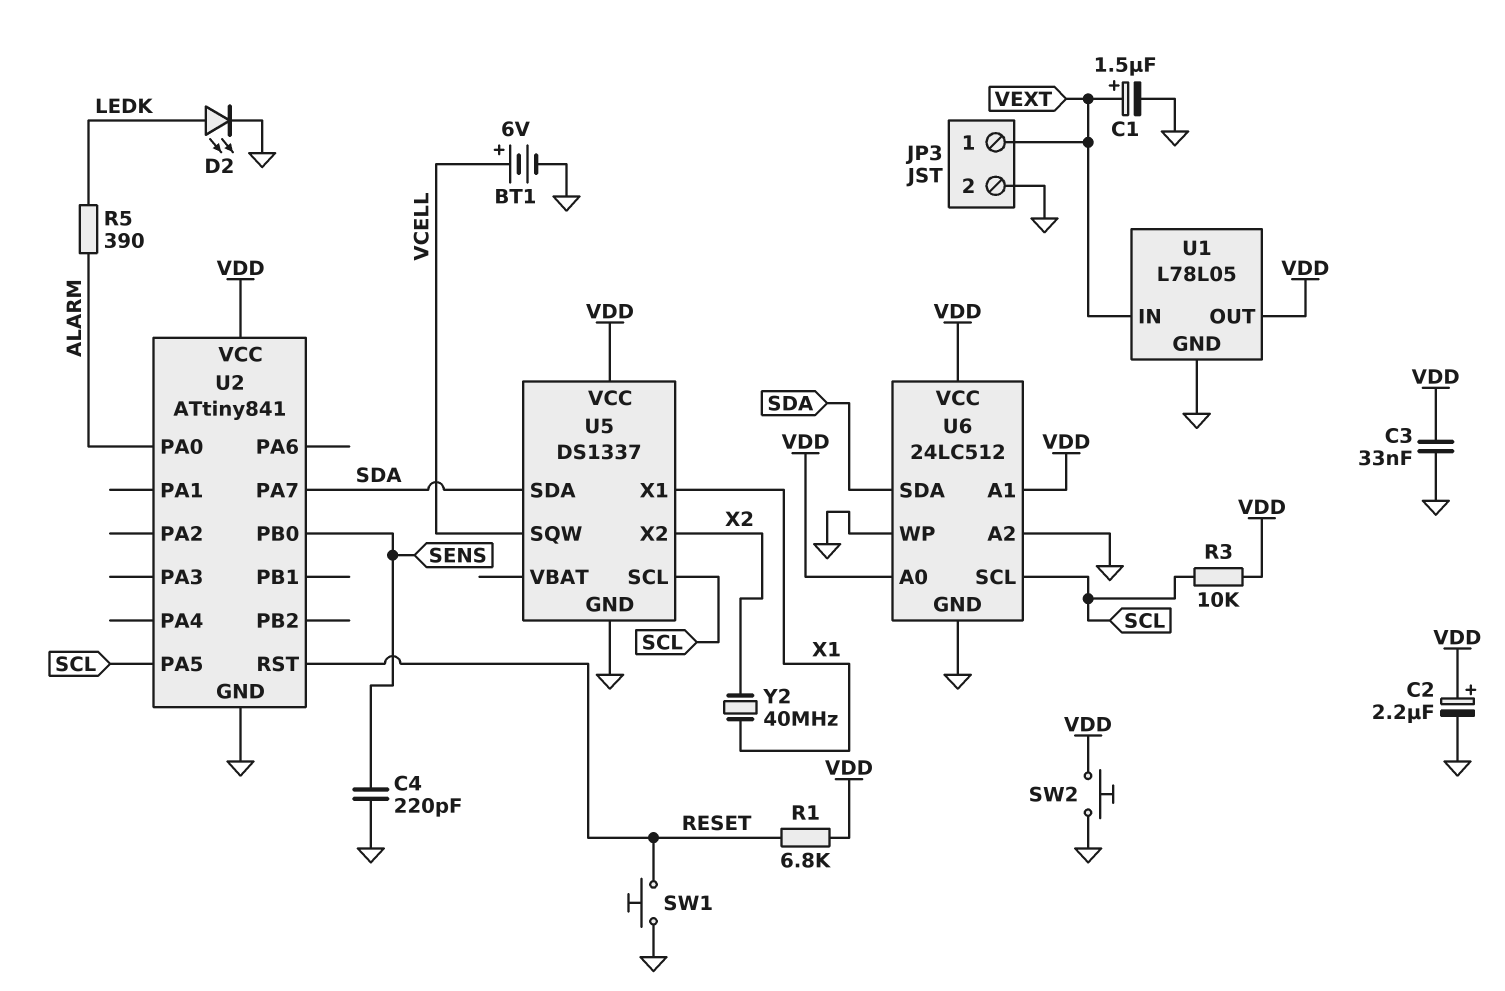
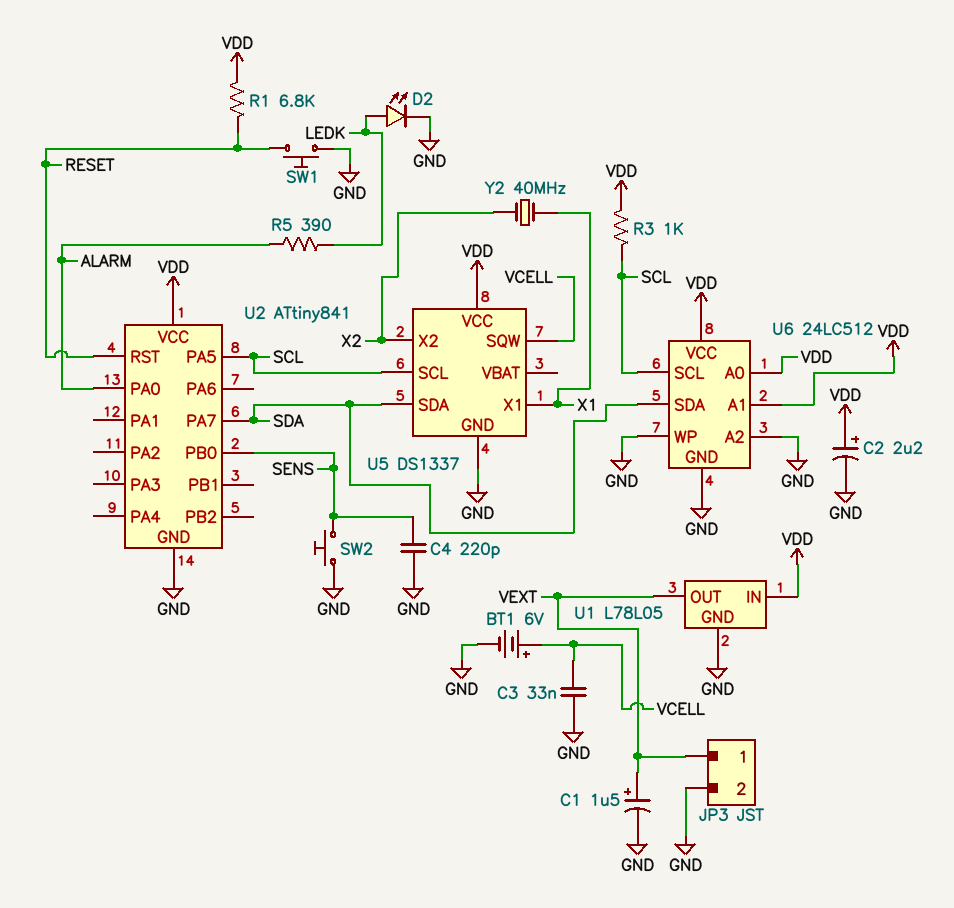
C3: 33nF (GND, VDD) -> 33nF (GND, VCELL)
R3: 10k (SCL, VDD) -> 1k (SCL, VDD)
SW2: button (GND, VDD) -> button (GND, SENS)
U1 pin IN: VEXT -> VDD
U1 pin OUT: VDD -> VEXT

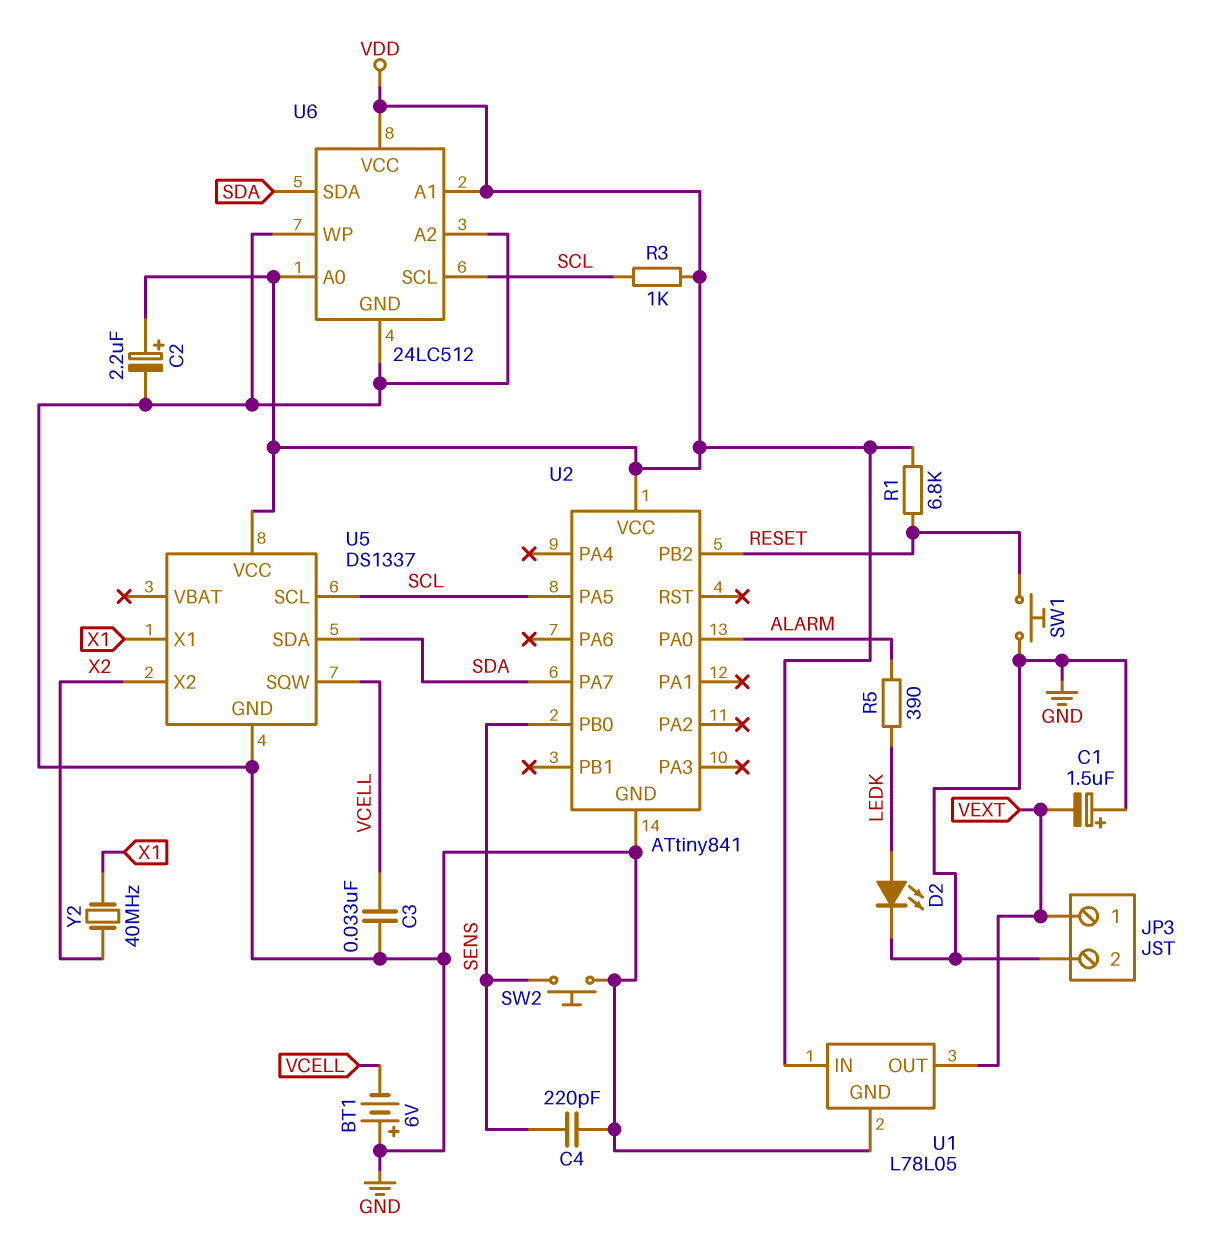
BT1: 6V (plus VCELL, minus GND) -> 6V (plus GND, minus VCELL)
C1: 1.5uF (plus VEXT, minus GND) -> 1.5uF (plus GND, minus VEXT)
U2 pin PB2: none -> RESET
U2 pin RST: RESET -> none

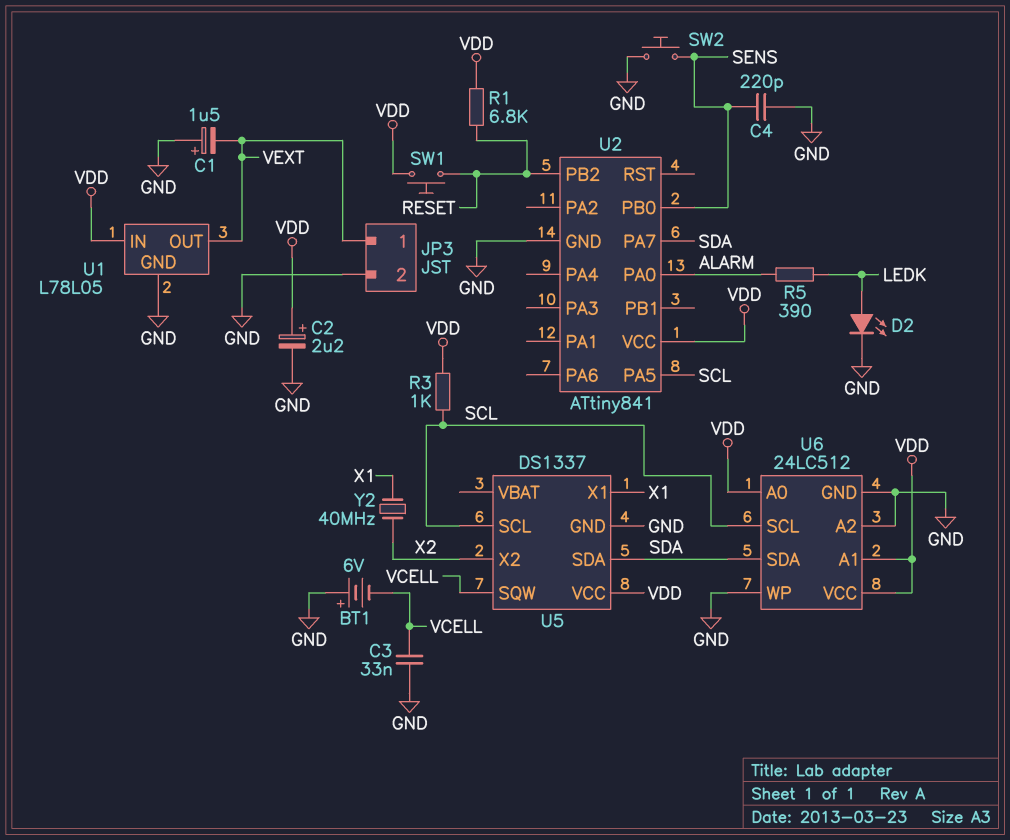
SW1: button (GND, RESET) -> button (RESET, VDD)

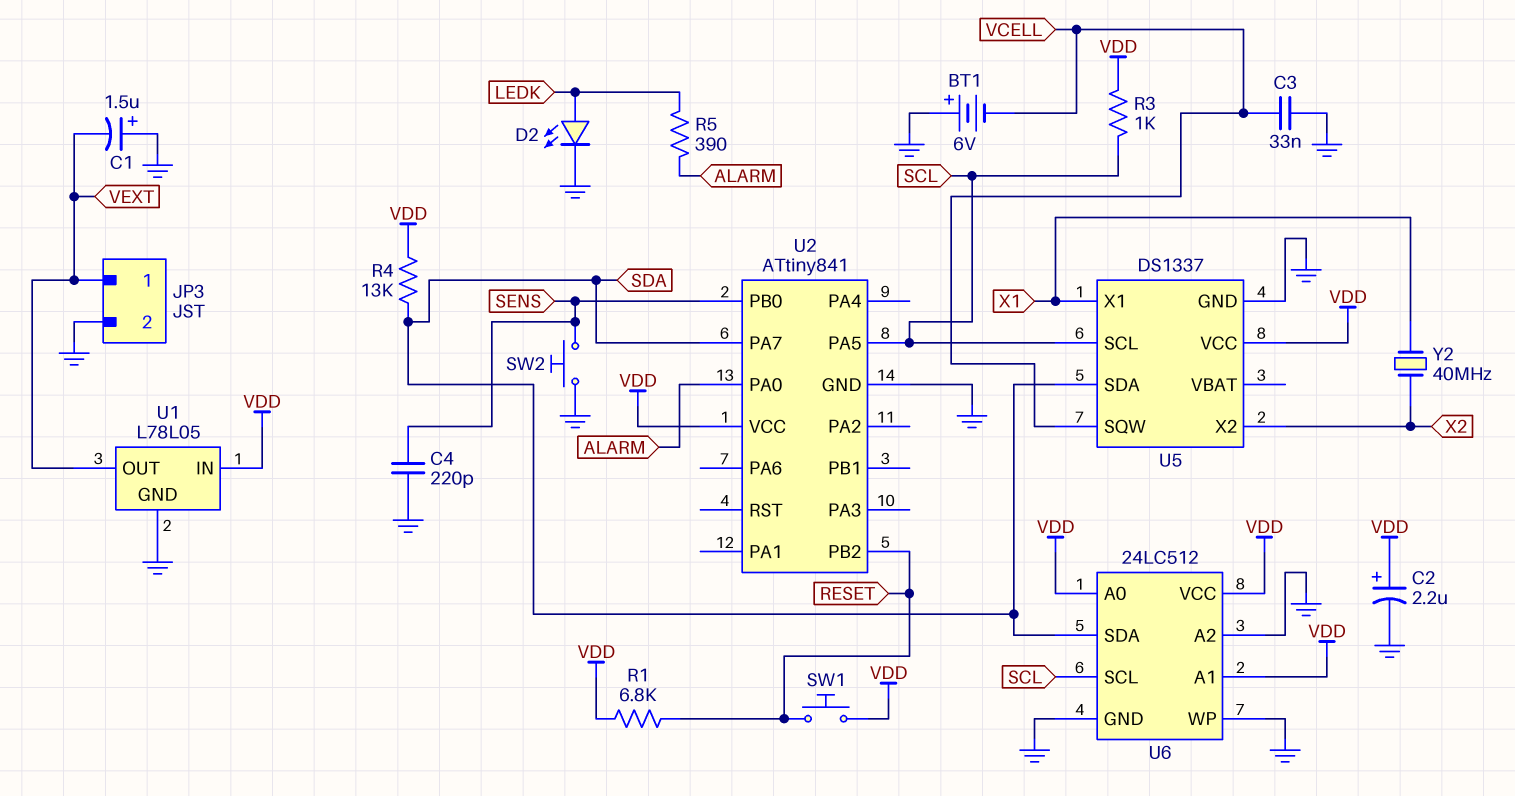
R4: none -> 13k (SDA, VDD)

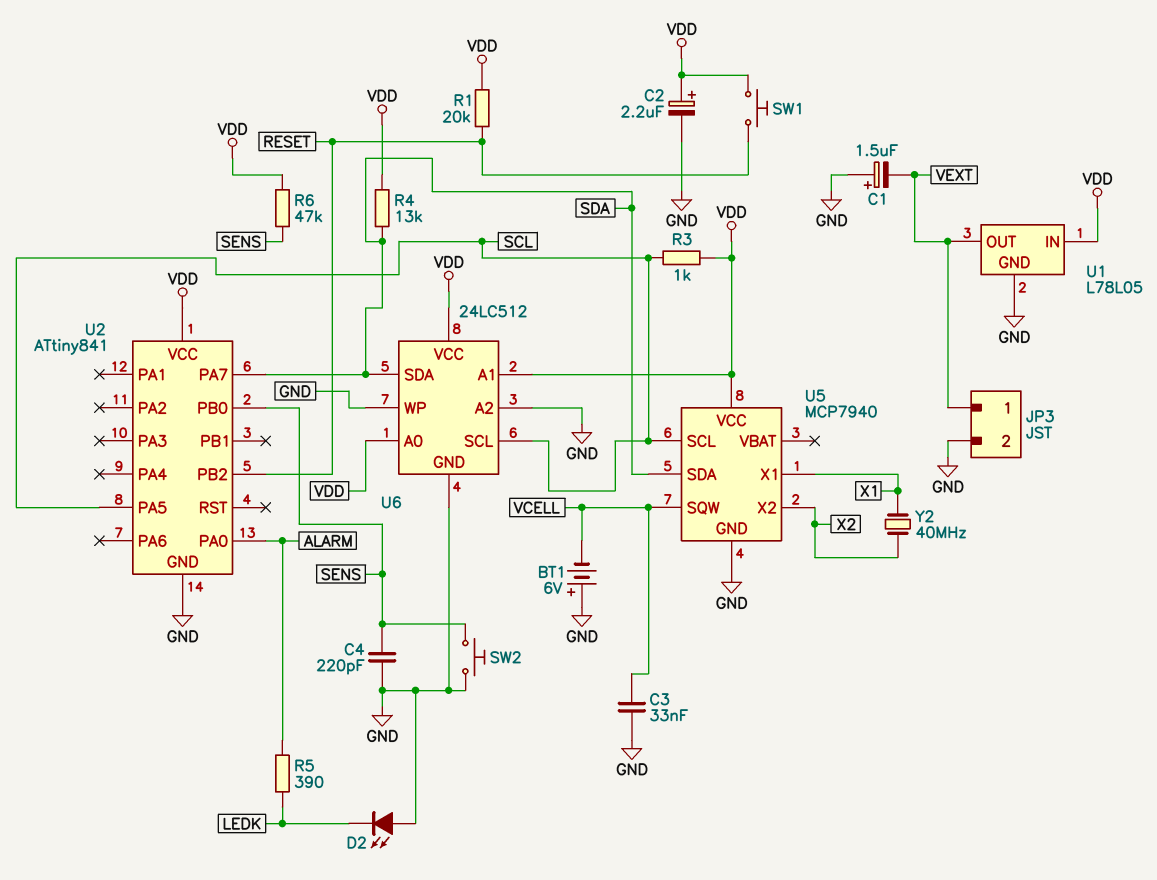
D2: LED (A LEDK, K GND) -> LED (A GND, K LEDK)
R1: 6.8k (RESET, VDD) -> 20k (RESET, VDD)
R6: none -> 47k (SENS, VDD)
U5: DS1337 -> MCP7940

